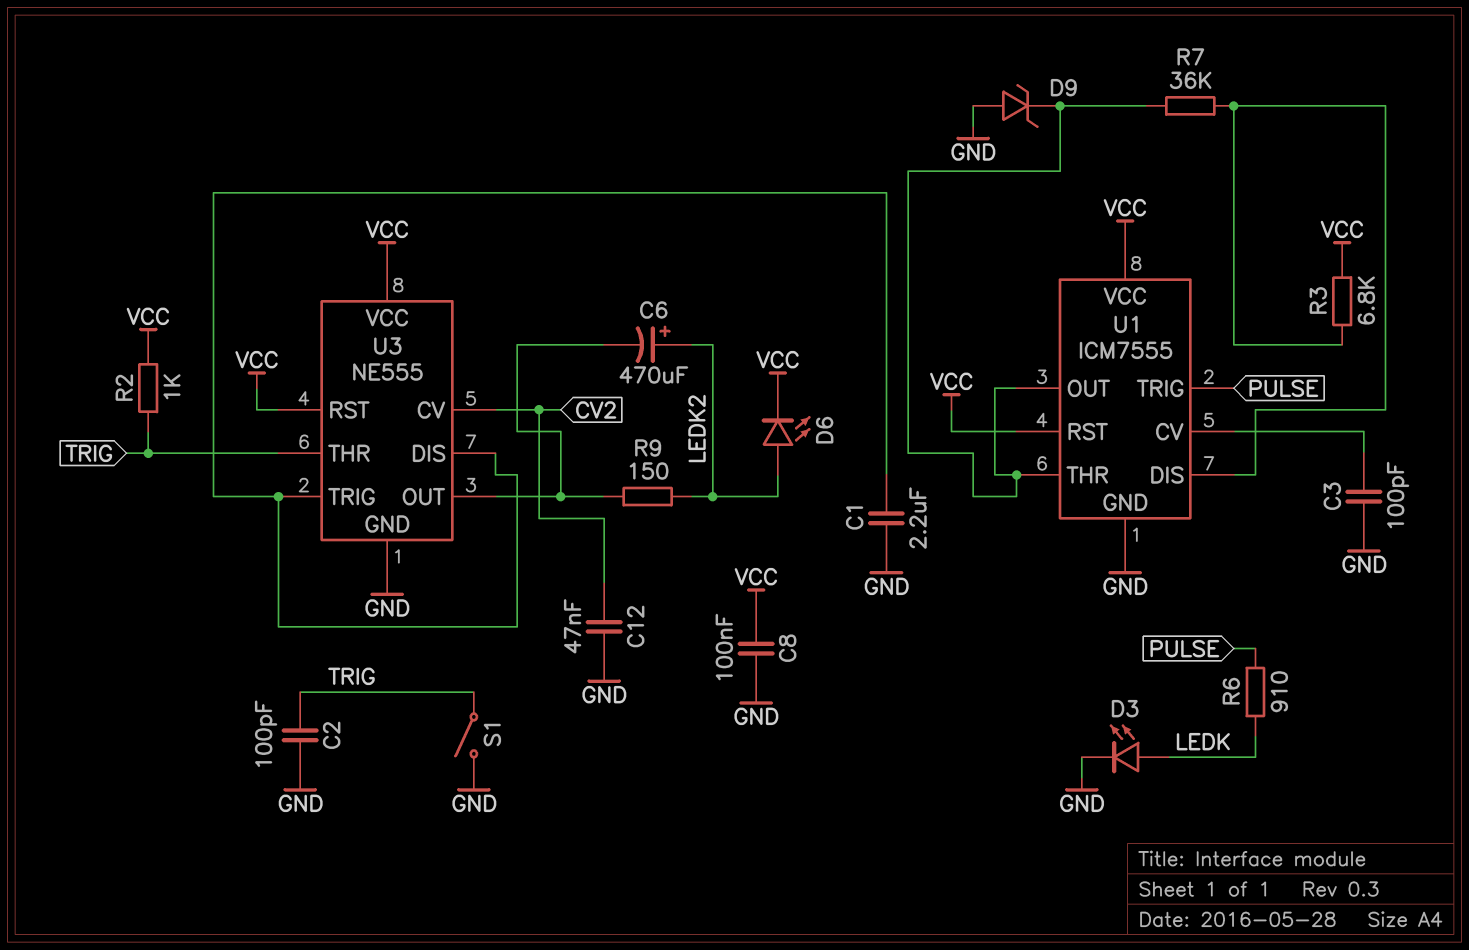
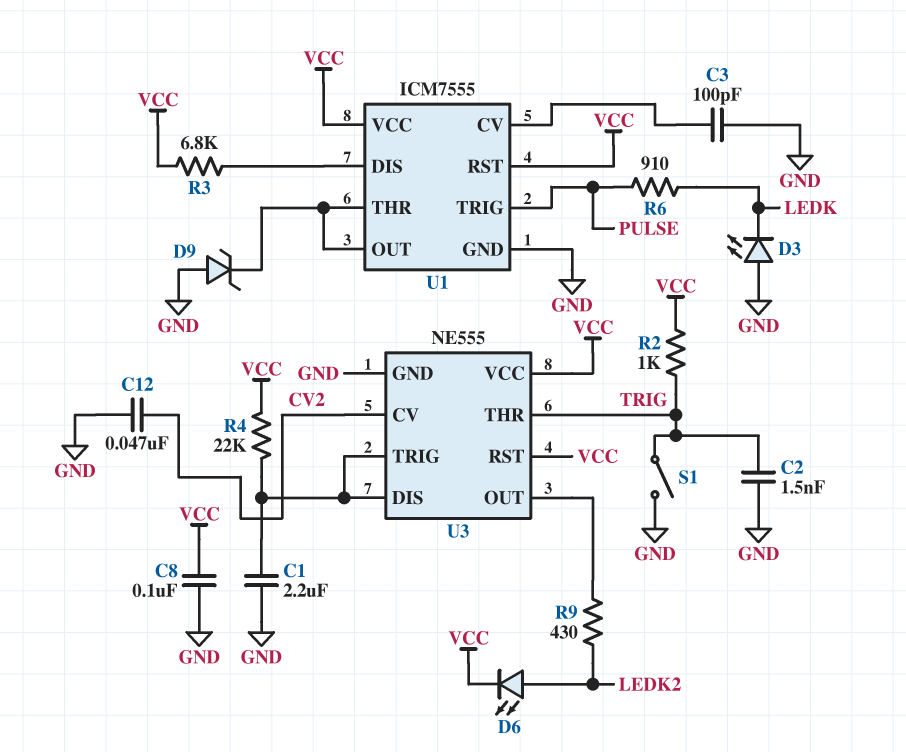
C2: 100pF (GND, TRIG) -> 1.5nF (GND, TRIG)
C6: 470uF (plus LEDK2, minus U3/OUT) -> none
D3: LED (A LEDK, K GND) -> LED (A GND, K LEDK)
R4: none -> 22k (U3/DIS, VCC)
R7: 36k (U1/DIS, U1/OUT) -> none
R9: 150 (LEDK2, U3/OUT) -> 430 (LEDK2, U3/OUT)

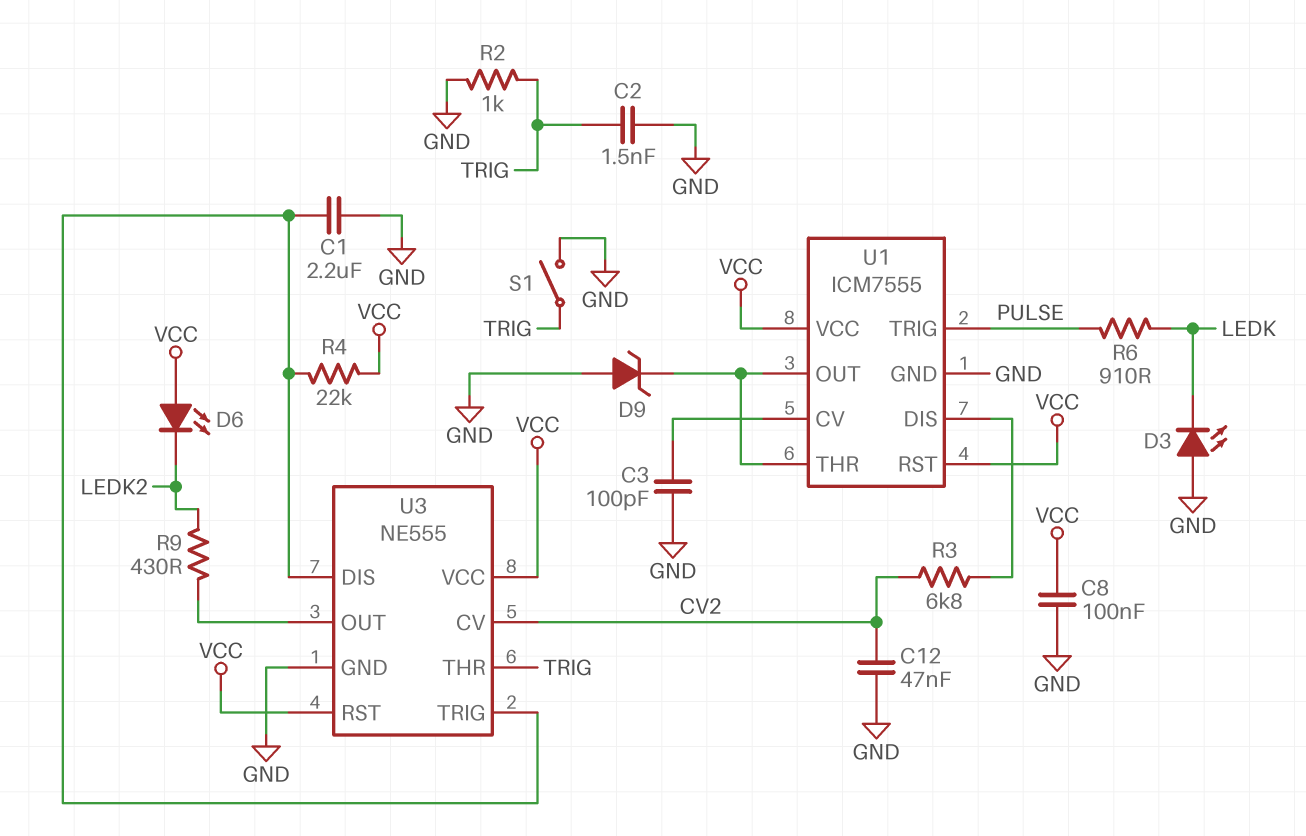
D6: LED (A LEDK2, K VCC) -> LED (A VCC, K LEDK2)
R2: 1k (TRIG, VCC) -> 1k (GND, TRIG)
R3: 6.8k (U1/DIS, VCC) -> 6.8k (CV2, U1/DIS)

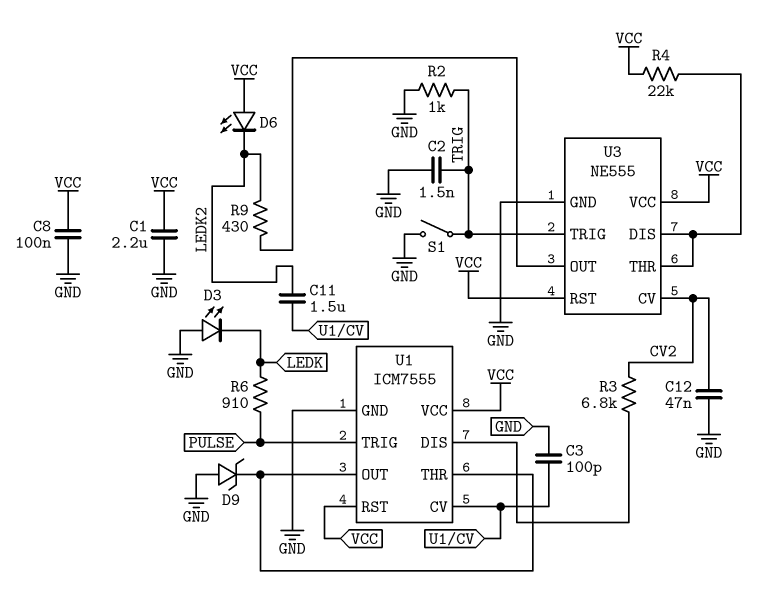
C1: 2.2uF (GND, U3/DIS) -> 2.2uF (GND, VCC)
C11: none -> 1.5uF (LEDK2, U1/CV)
U3 pin THR: TRIG -> U3/DIS
U3 pin TRIG: U3/DIS -> TRIG

